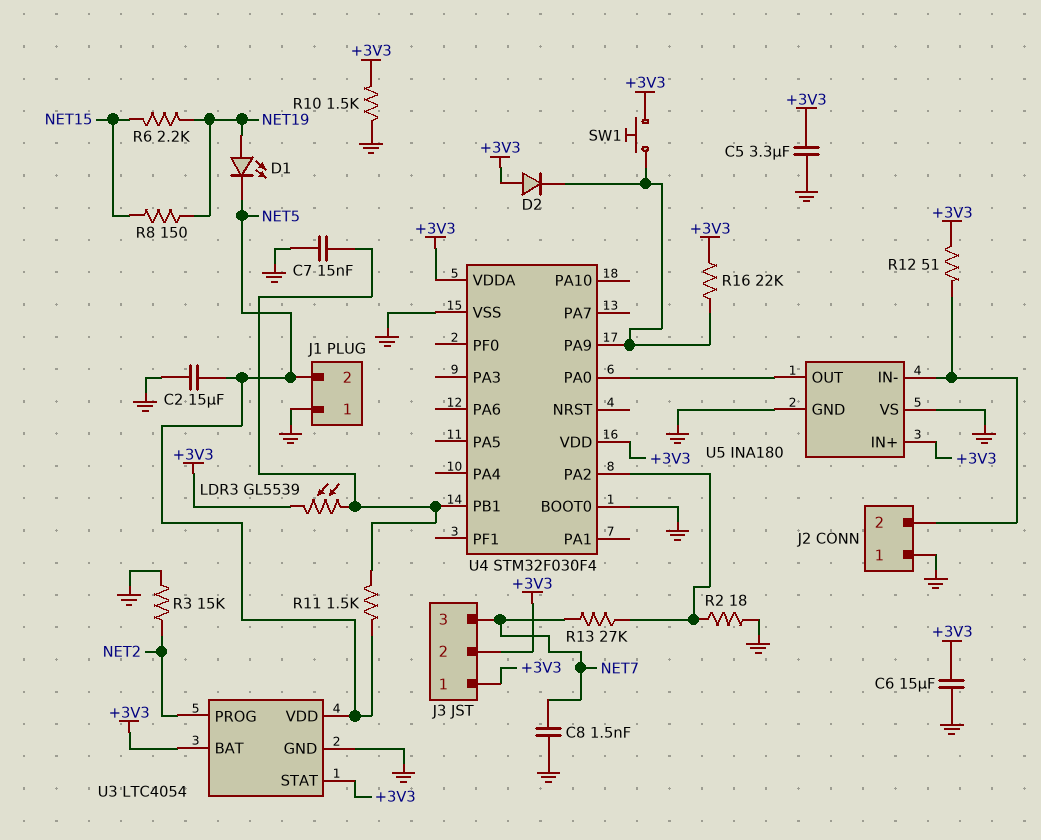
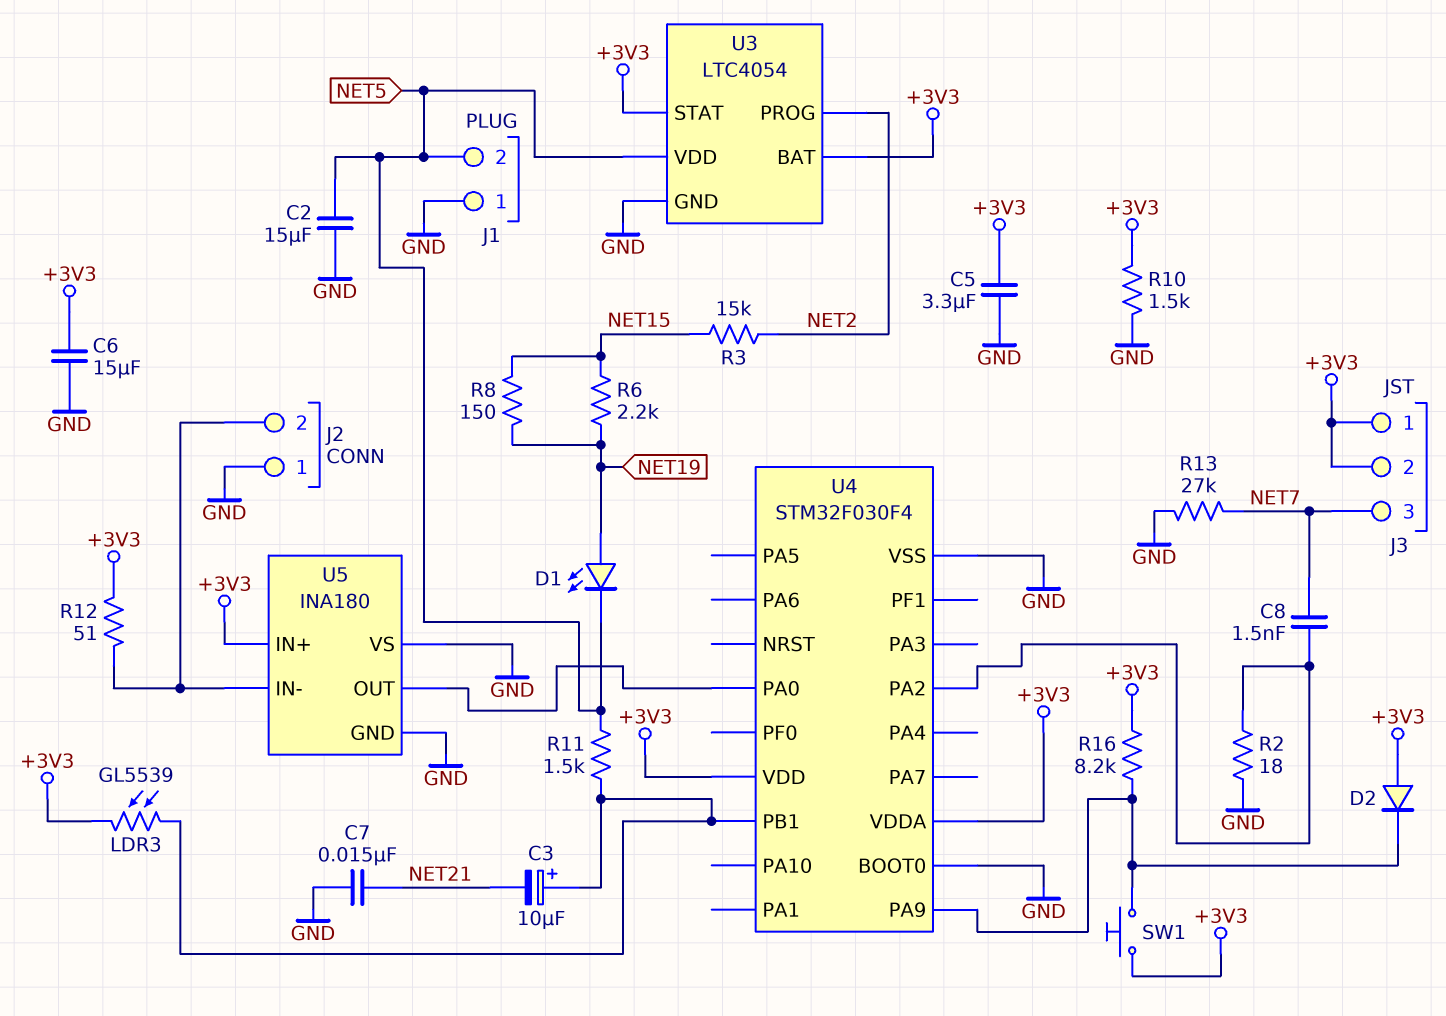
C3: none -> 10uF (plus U4/PB1, minus NET21)
C7: 15nF (GND, U4/PB1) -> 15nF (GND, NET21)
C8: 1.5nF (GND, NET7) -> 1.5nF (NET7, U4/PA2)
R3: 15k (GND, NET2) -> 15k (NET2, NET15)
R13: 27k (NET7, U4/PA2) -> 27k (GND, NET7)
R16: 22k (+3V3, U4/PA9) -> 8.2k (+3V3, U4/PA9)

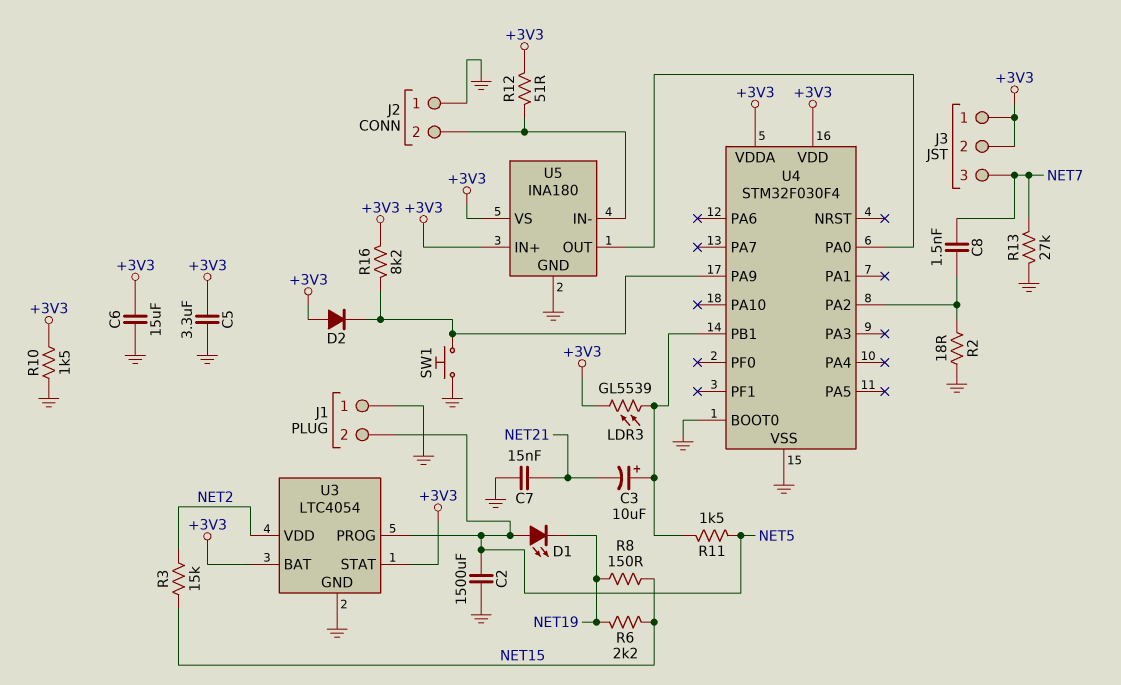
C2: 15uF (GND, NET5) -> 1500uF (GND, NET5)
D1: LED (A NET19, K NET5) -> LED (A NET5, K NET19)
SW1: button (+3V3, U4/PA9) -> button (GND, U4/PA9)
U3 pin PROG: NET2 -> NET5
U3 pin VDD: NET5 -> NET2
U5 pin VS: GND -> +3V3

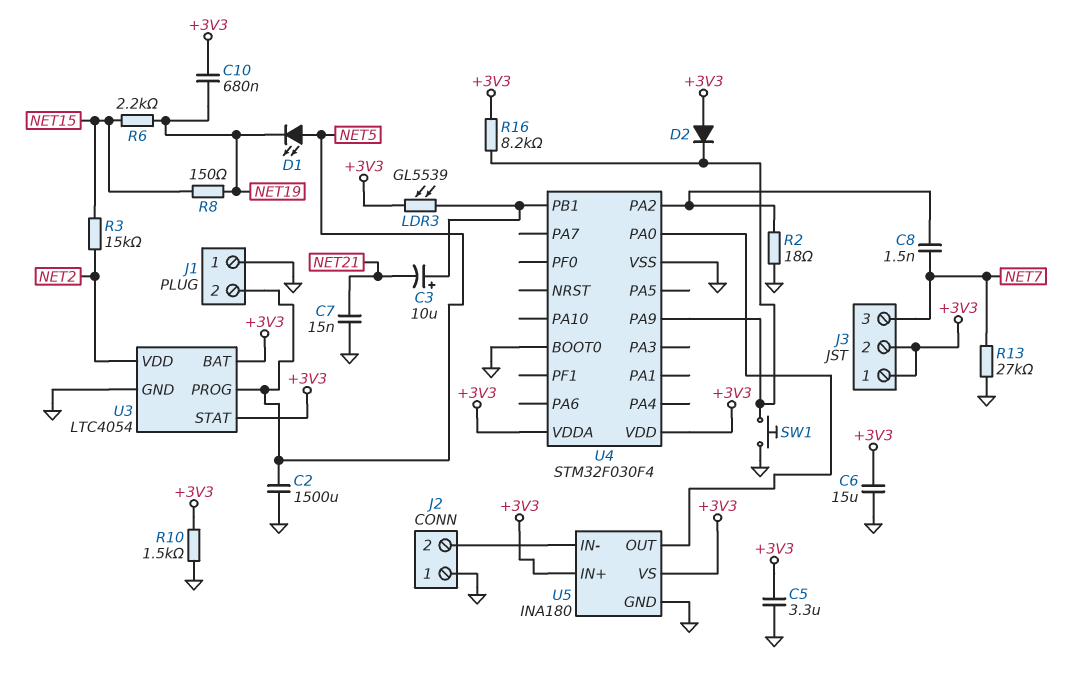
C10: none -> 680nF (+3V3, NET19)
R11: 1.5k (NET5, U4/PB1) -> none
R12: 51 (+3V3, J2/2) -> none

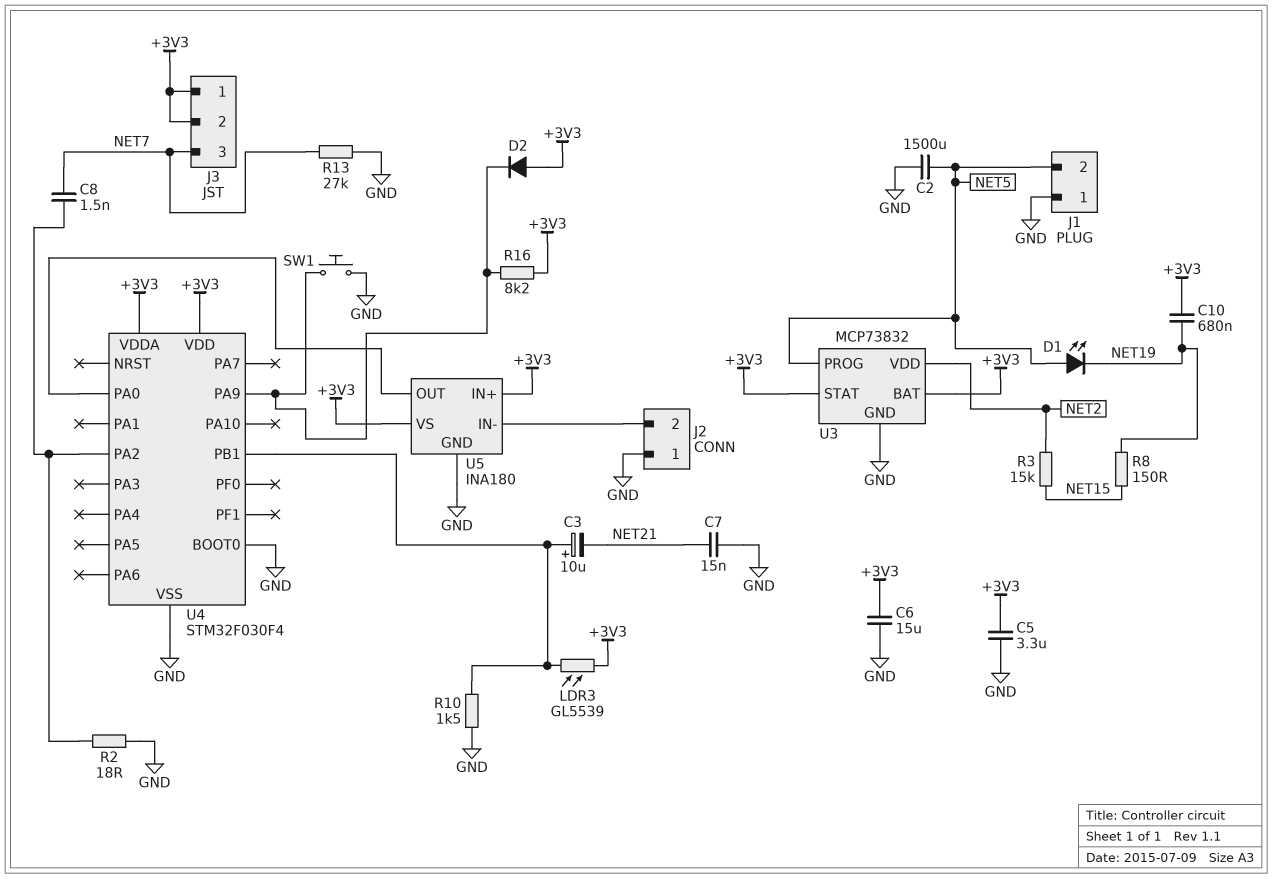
R6: 2.2k (NET15, NET19) -> none
R10: 1.5k (+3V3, GND) -> 1.5k (GND, U4/PB1)
U3: LTC4054 -> MCP73832

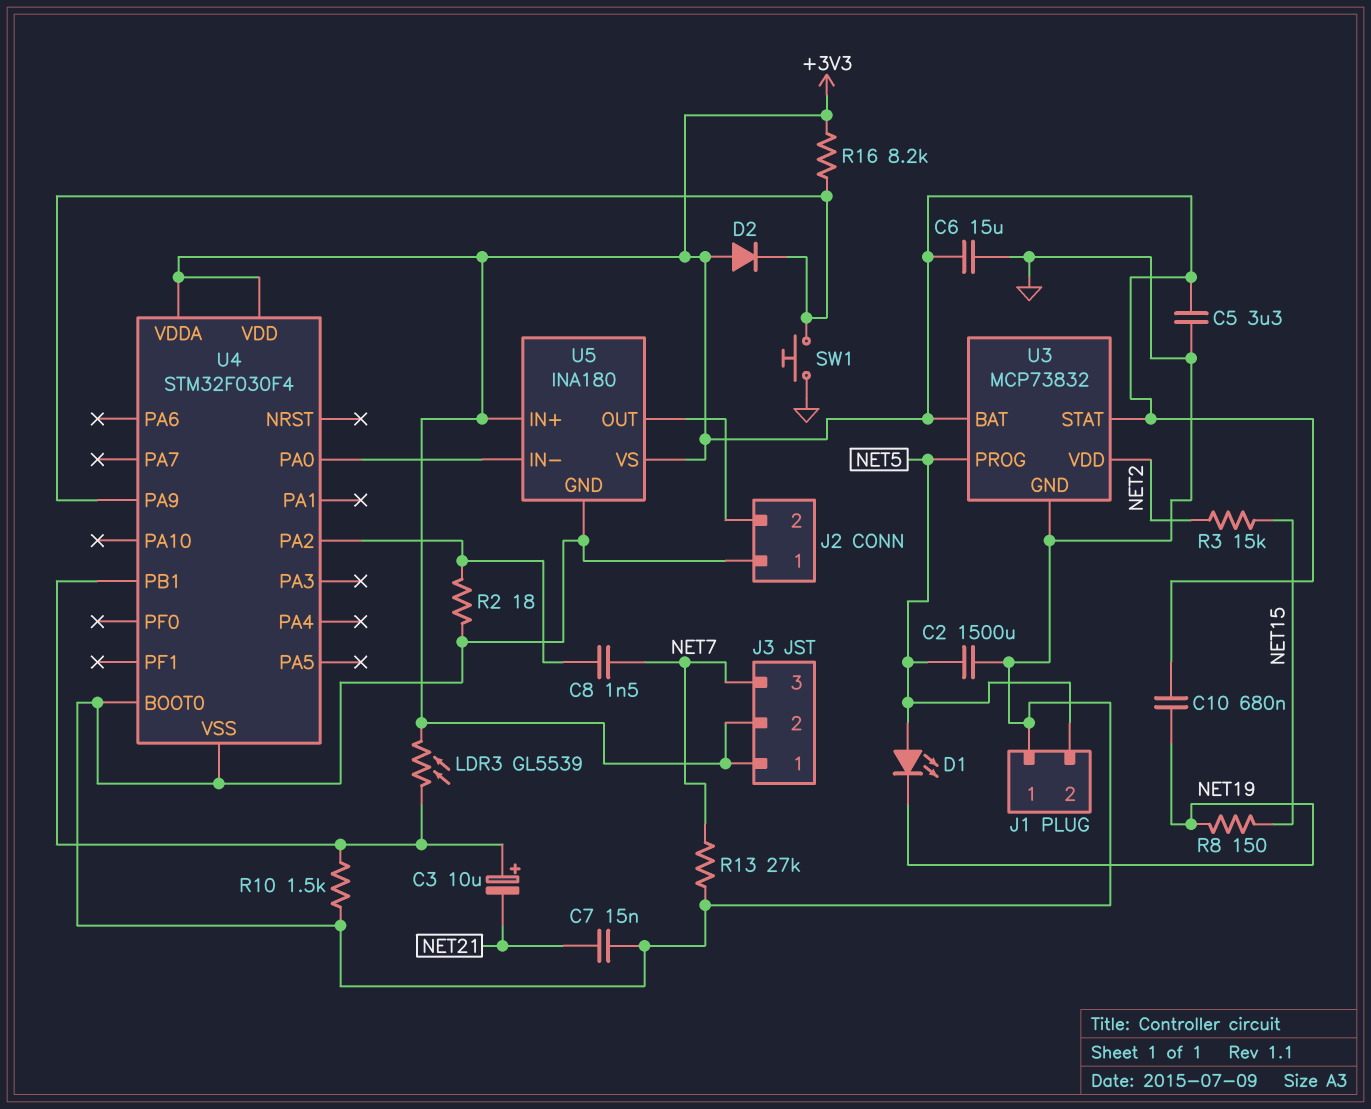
U5 pin IN-: J2/2 -> U4/PA0
U5 pin OUT: U4/PA0 -> J2/2

